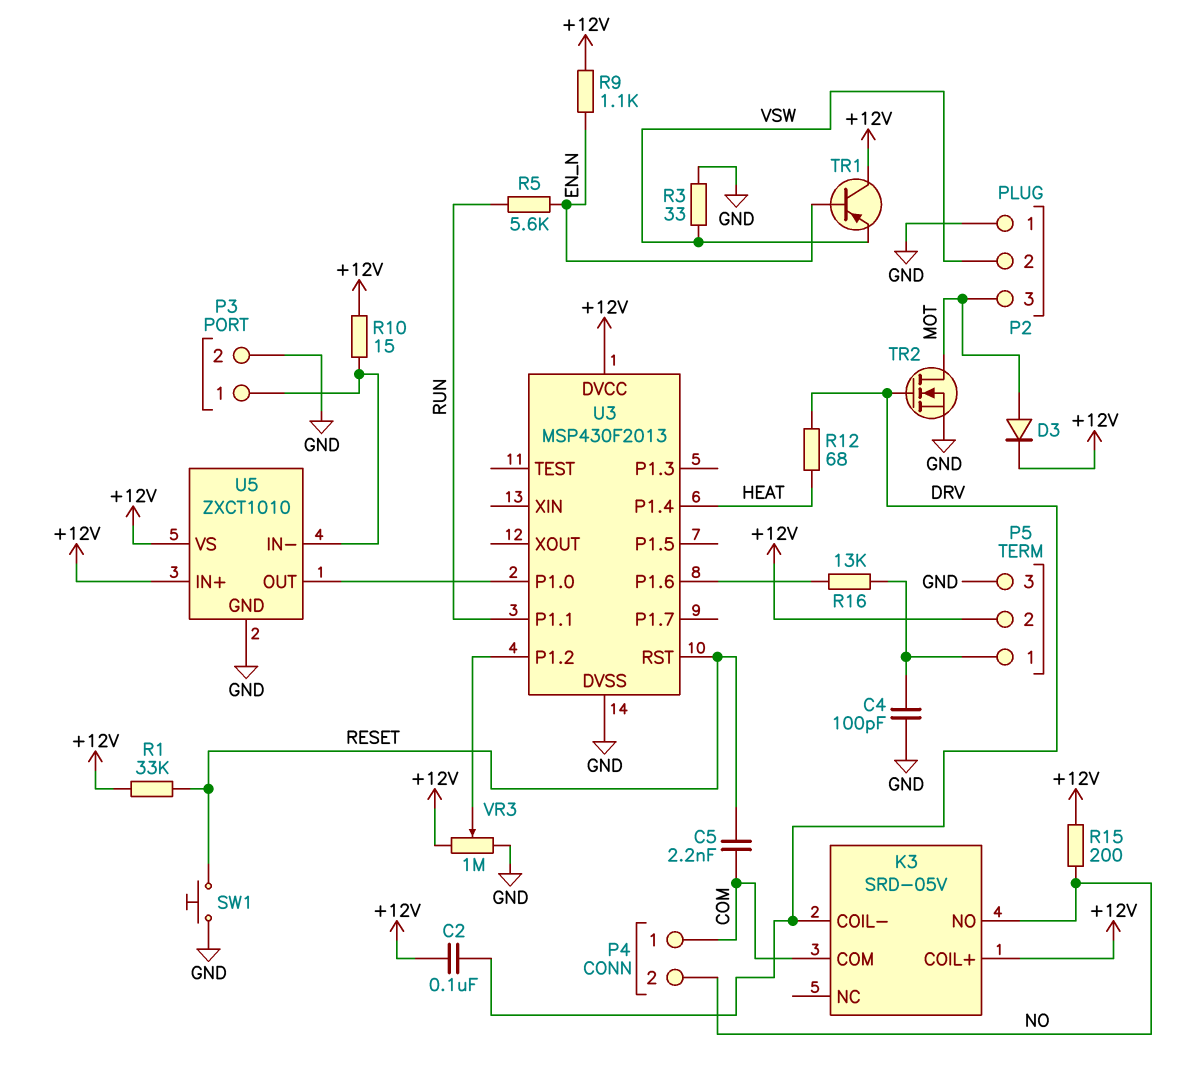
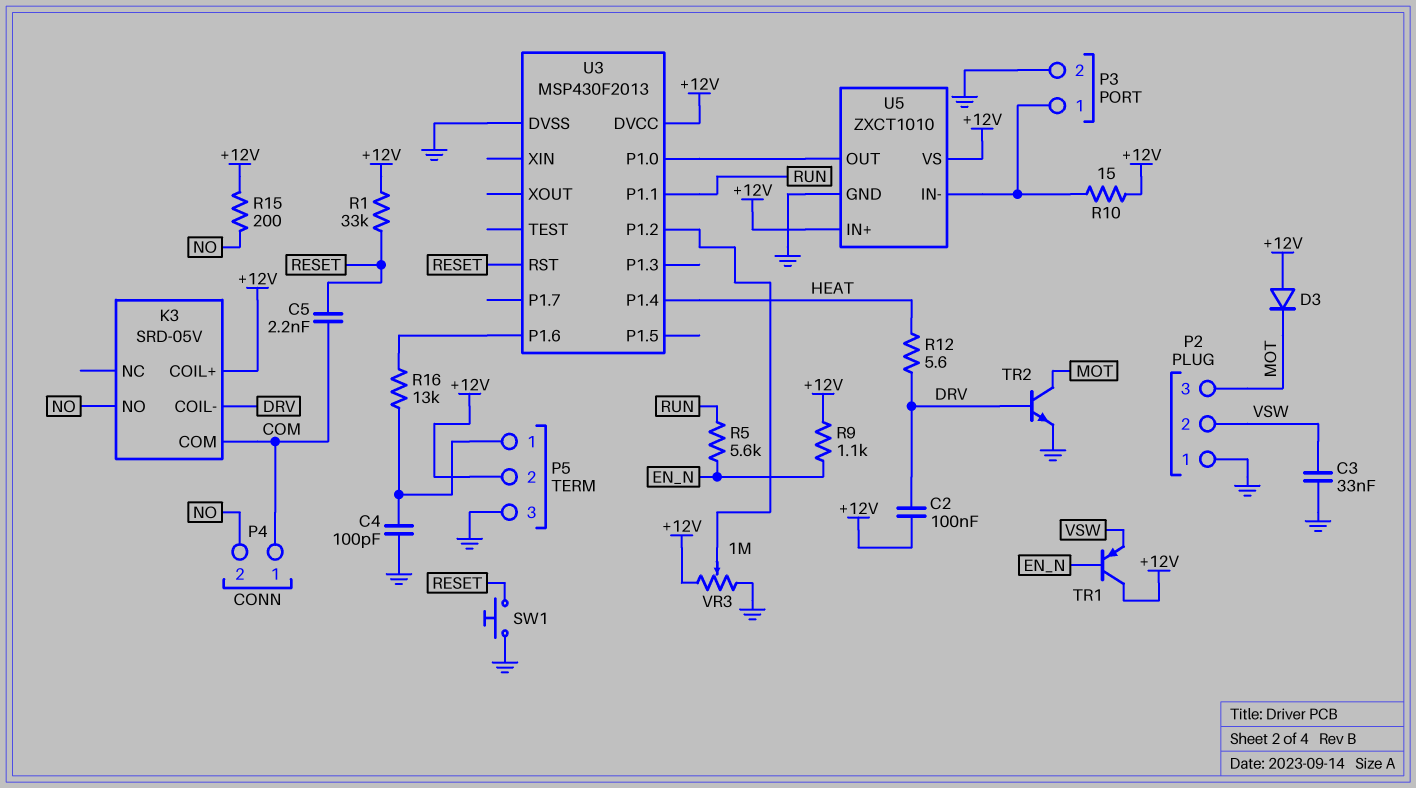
C3: none -> 33nF (GND, VSW)
D3: diode (A MOT, K +12V) -> diode (A +12V, K MOT)
R3: 33 (GND, VSW) -> none
R12: 68 (DRV, HEAT) -> 5.6 (DRV, HEAT)
TR2: NMOS (G DRV, D MOT, S GND) -> NPN (B DRV, C MOT, E GND)

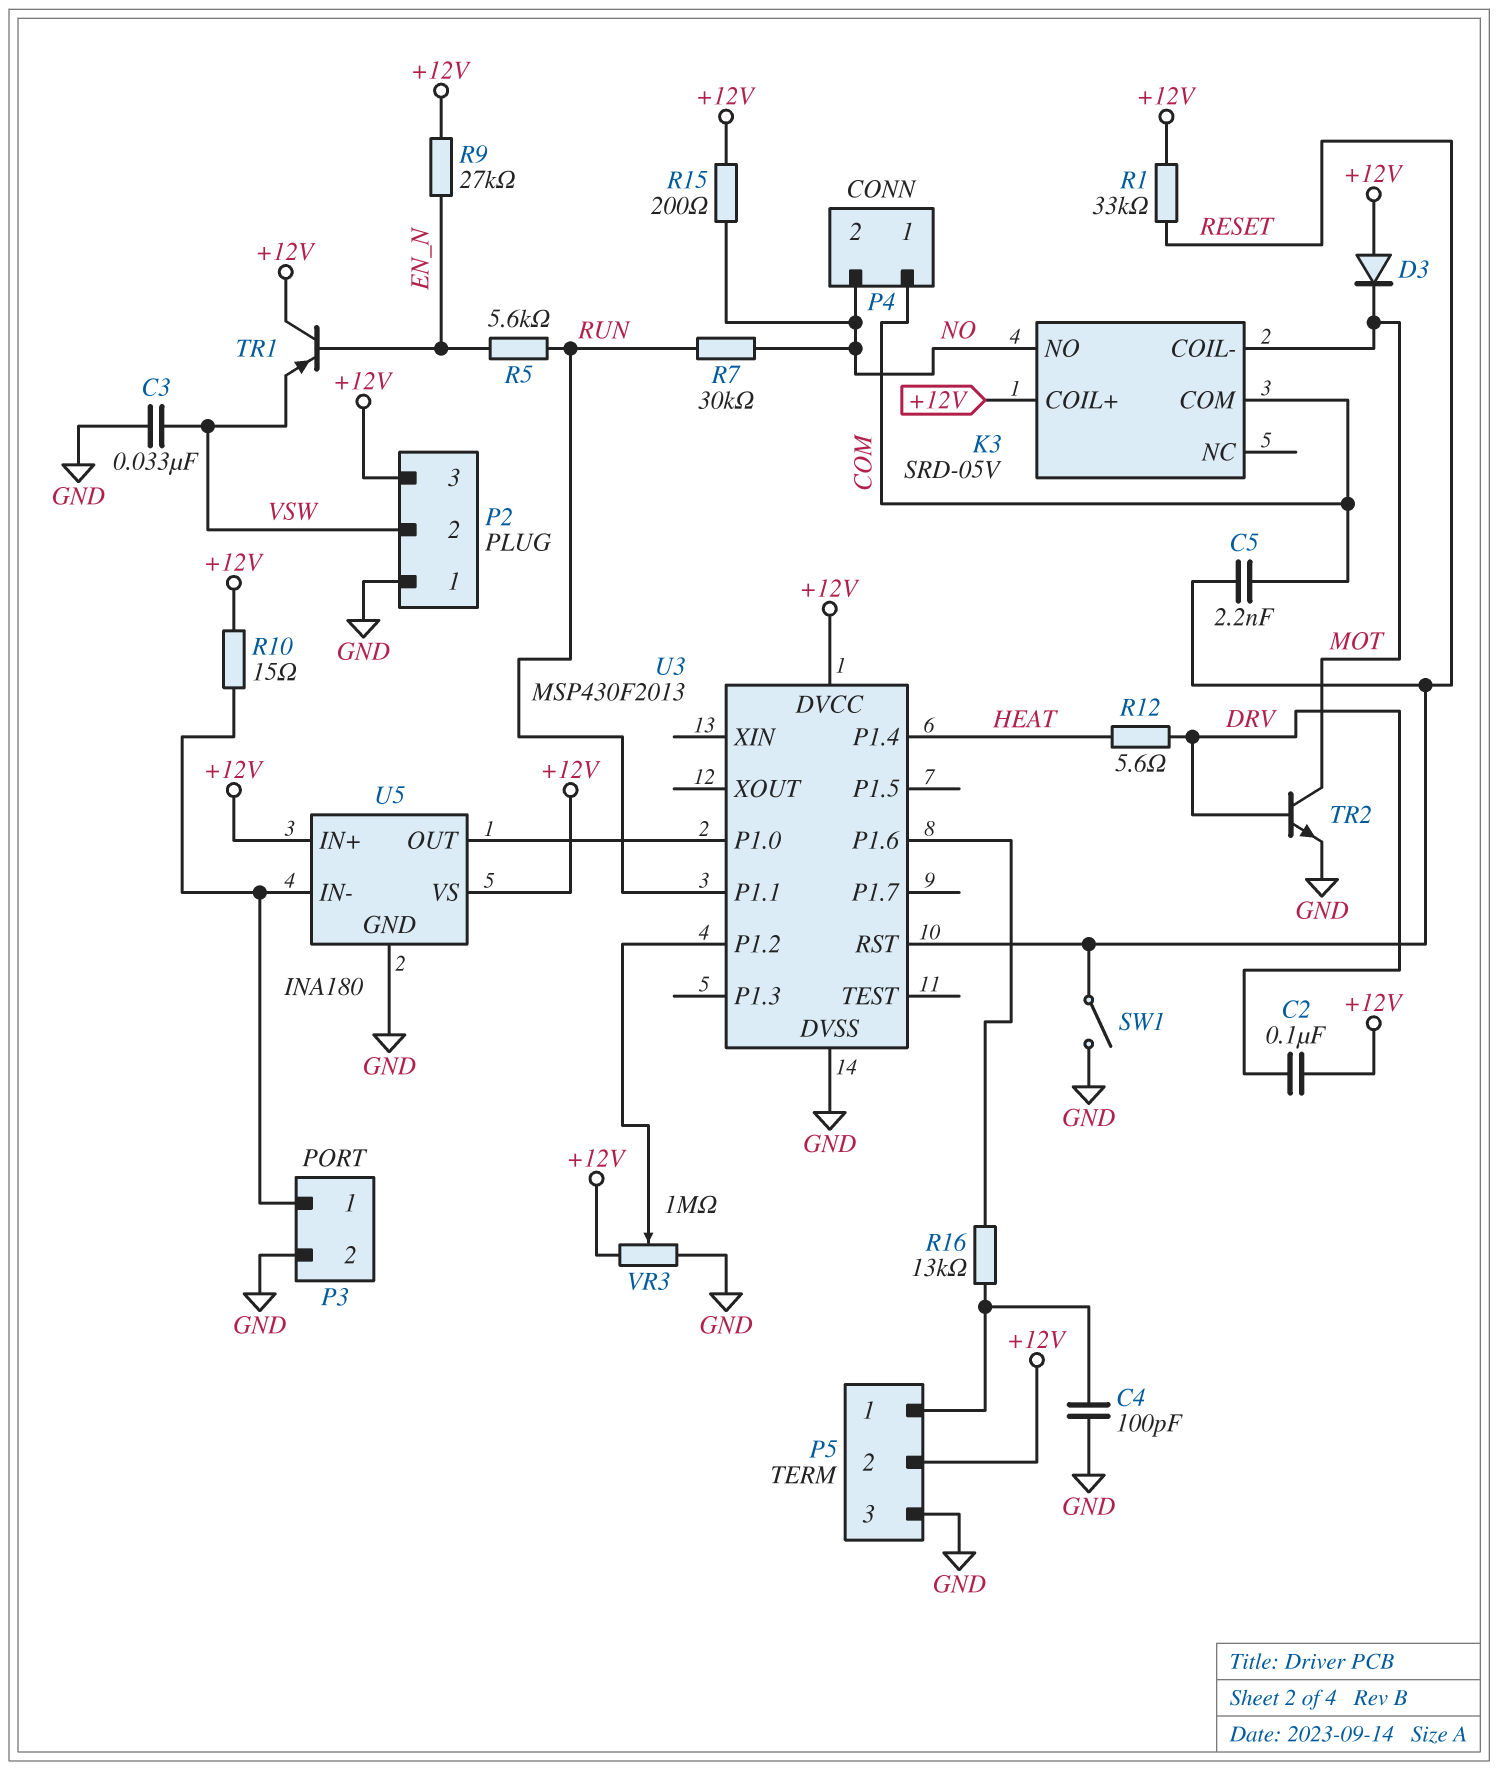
K3 pin COIL-: DRV -> MOT
P2 pin 3: MOT -> +12V
R7: none -> 30k (NO, RUN)
R9: 1.1k (+12V, EN_N) -> 27k (+12V, EN_N)
SW1: button (GND, RESET) -> switch (GND, RESET)
U5: ZXCT1010 -> INA180

